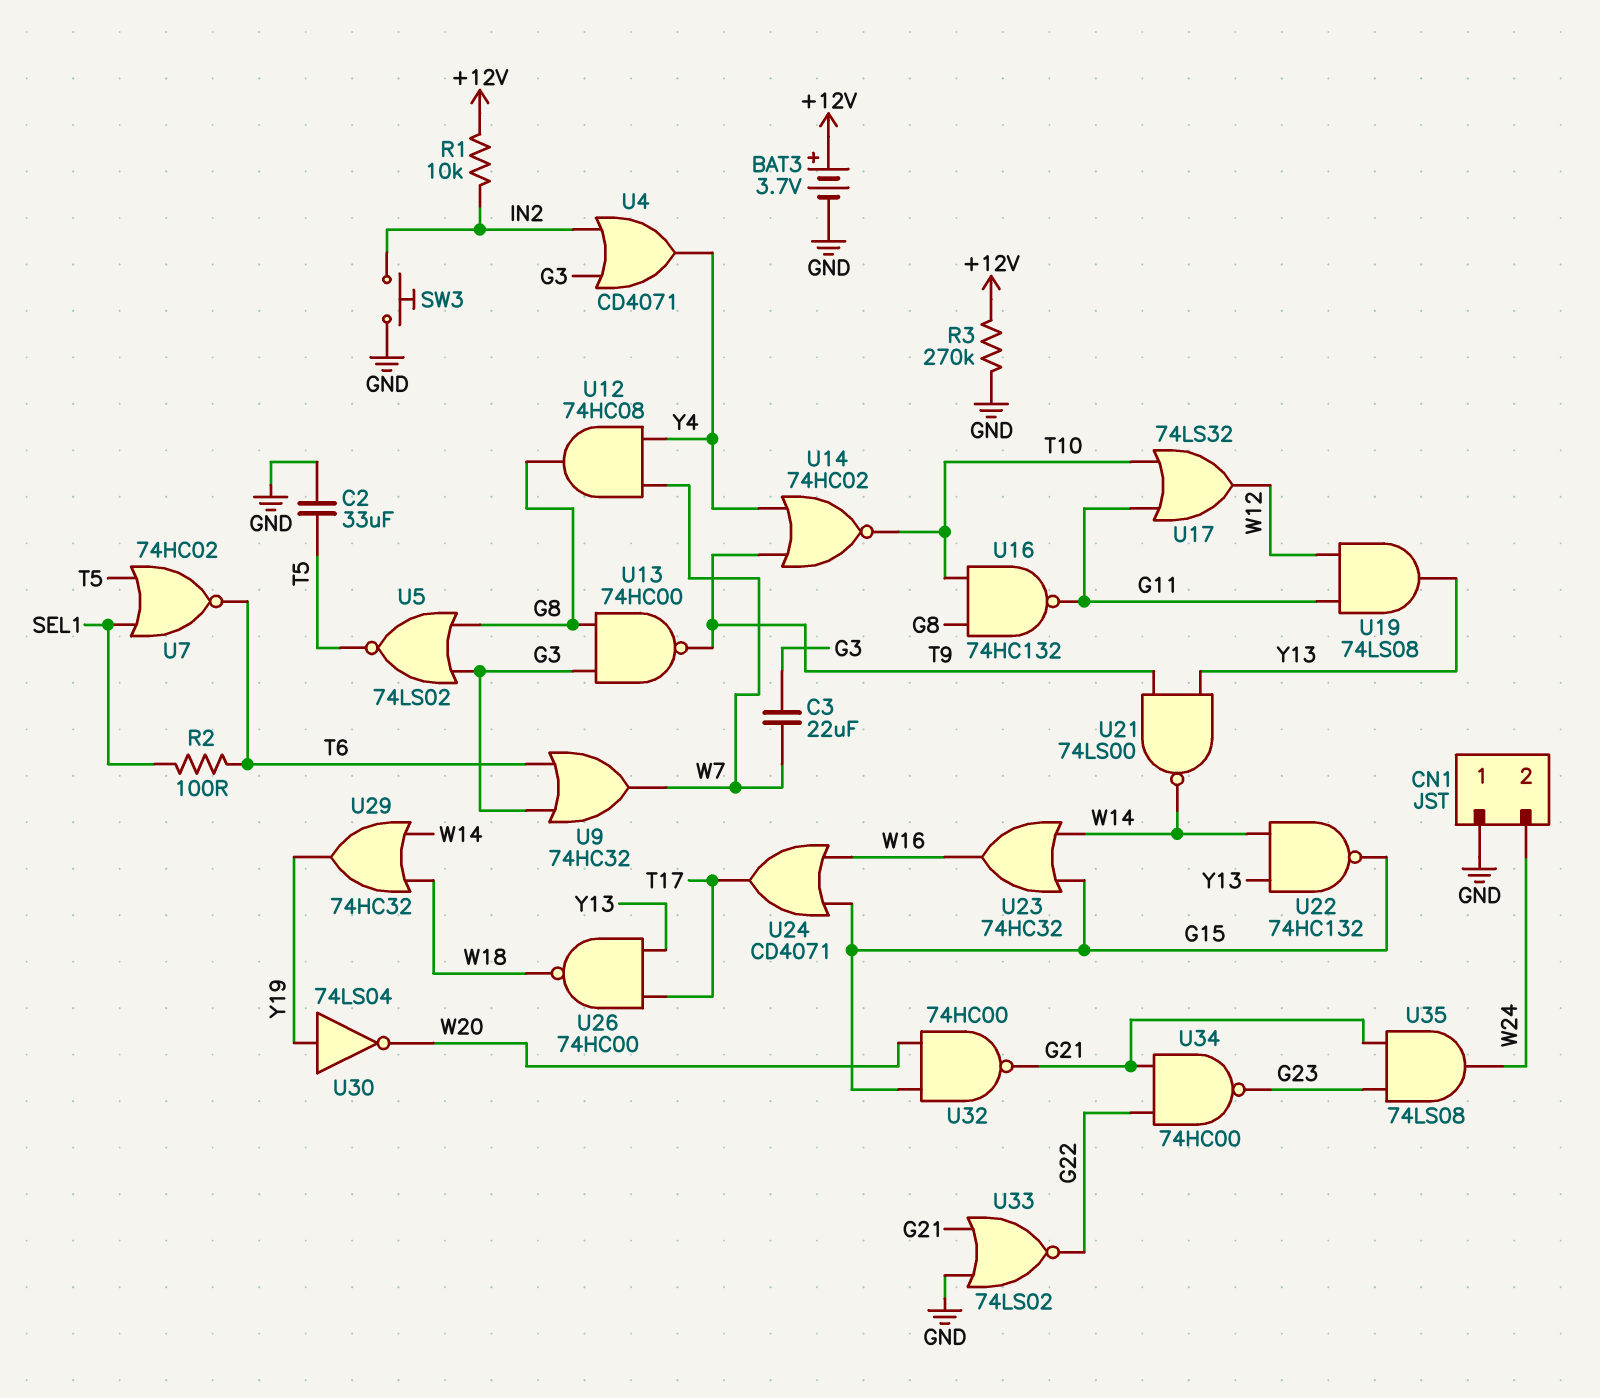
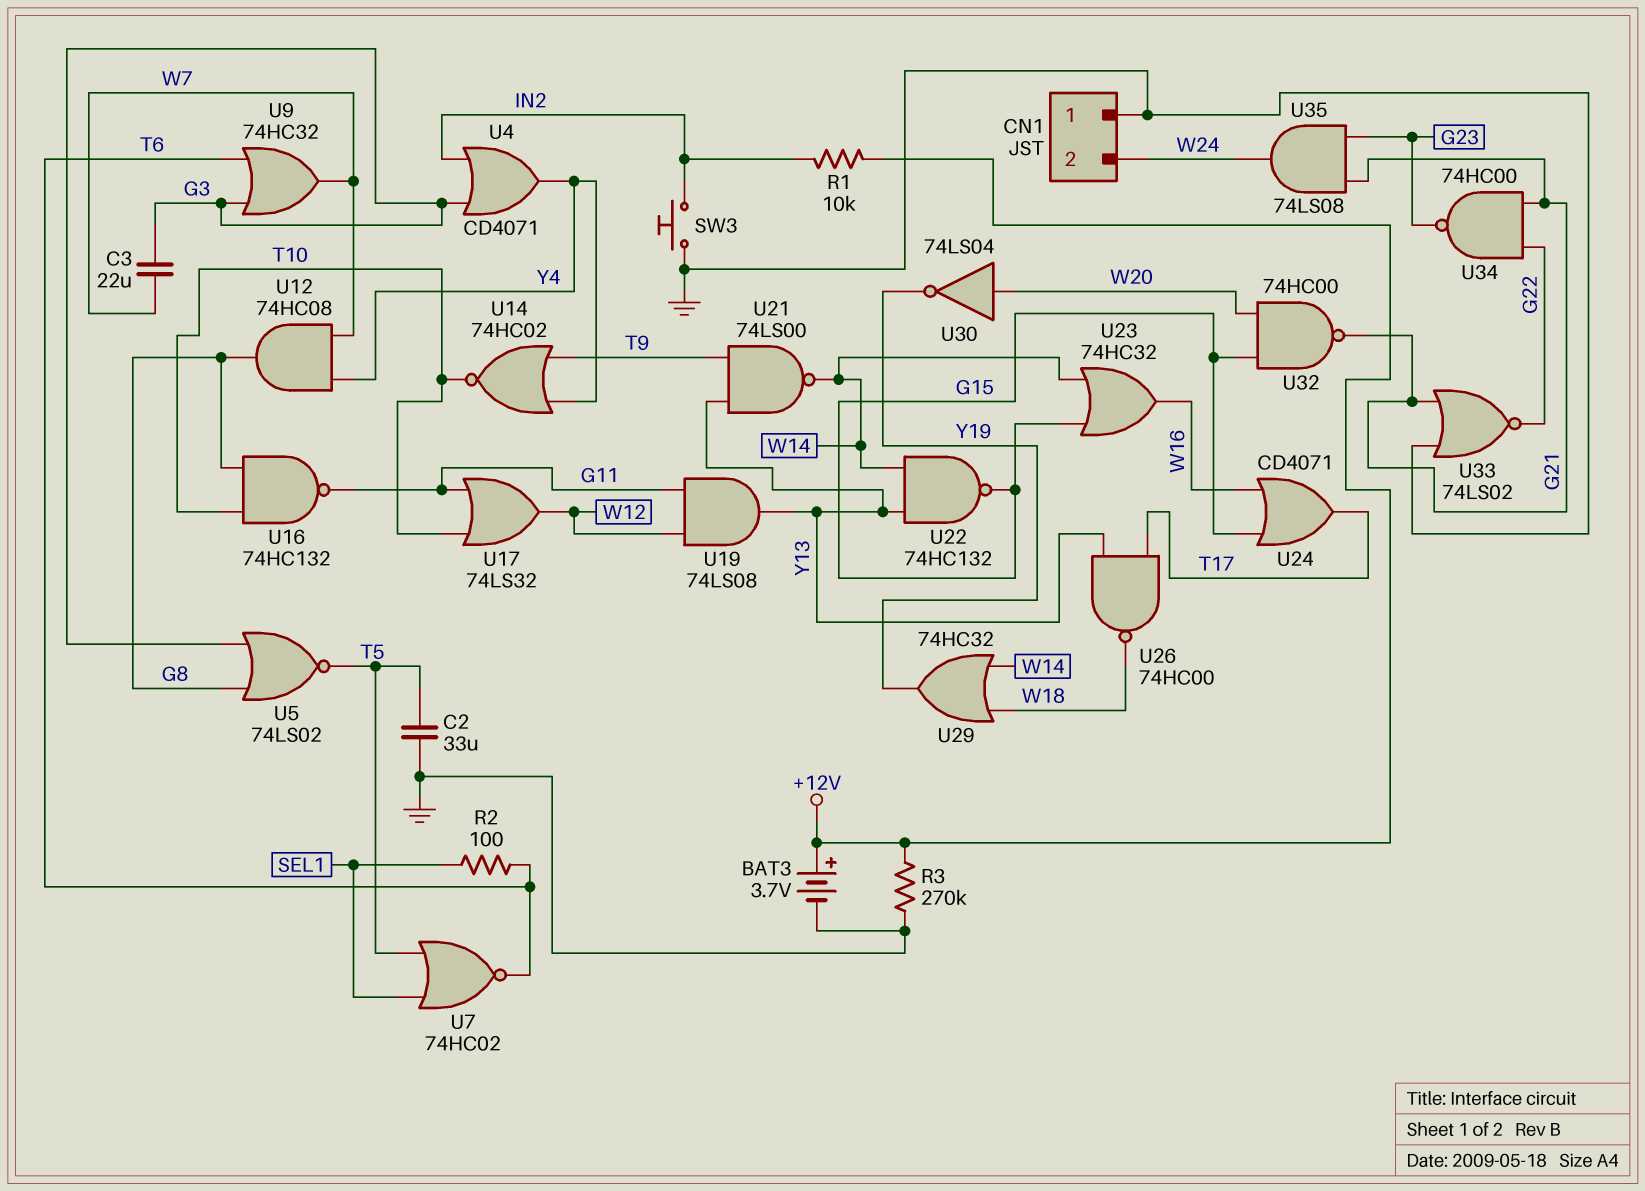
U13: NAND 74HC00 (in G3, in G8, out T9) -> none
U30: NOT 74LS04 (in Y19, out W20) -> NOT 74LS04 (in W20, out Y19)

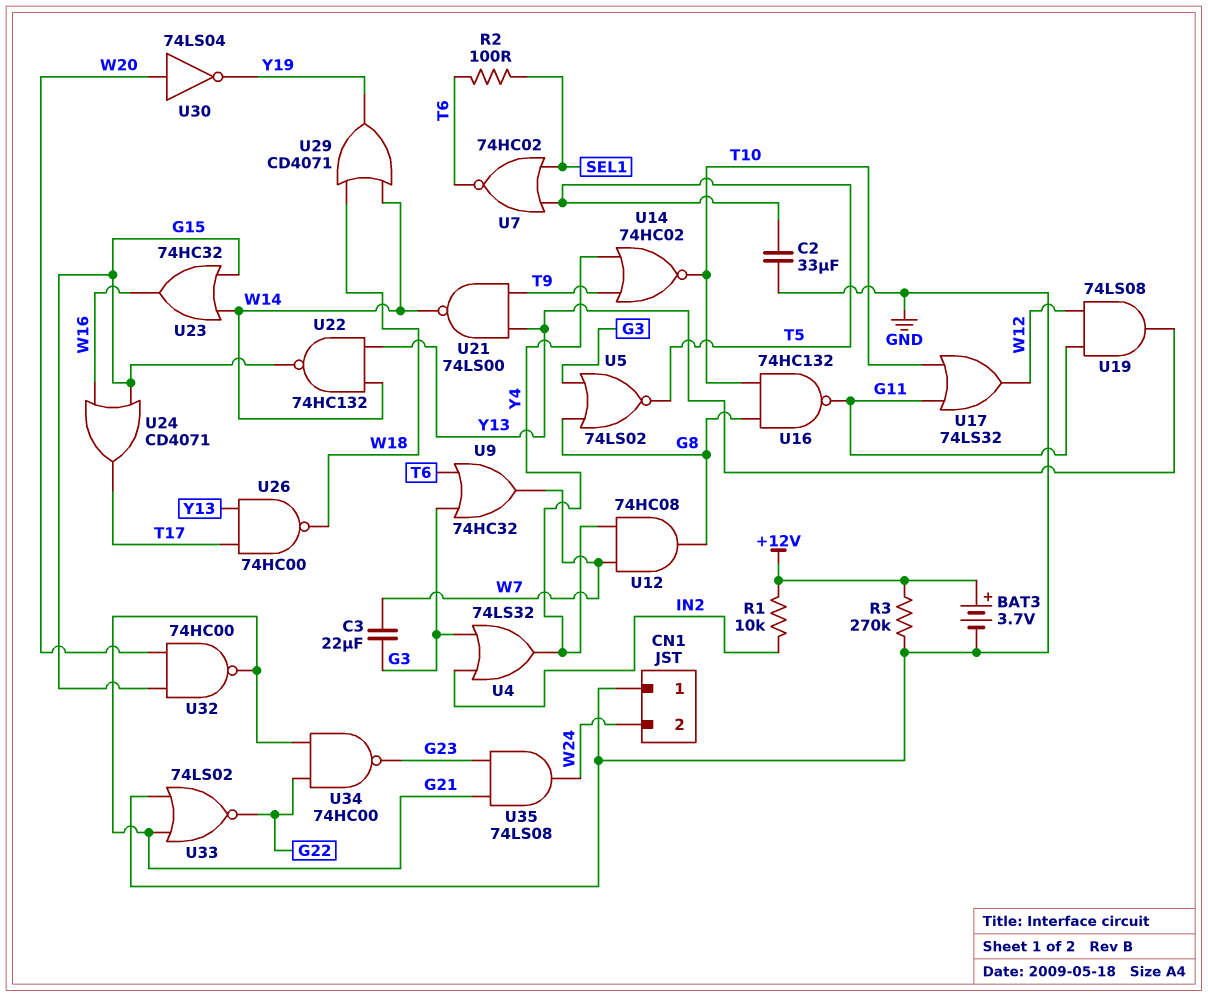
SW3: button (GND, IN2) -> none
U4: OR CD4071 (in G3, in IN2, out Y4) -> OR 74LS32 (in G3, in IN2, out Y4)
U29: OR 74HC32 (in W14, in W18, out Y19) -> OR CD4071 (in W14, in W18, out Y19)

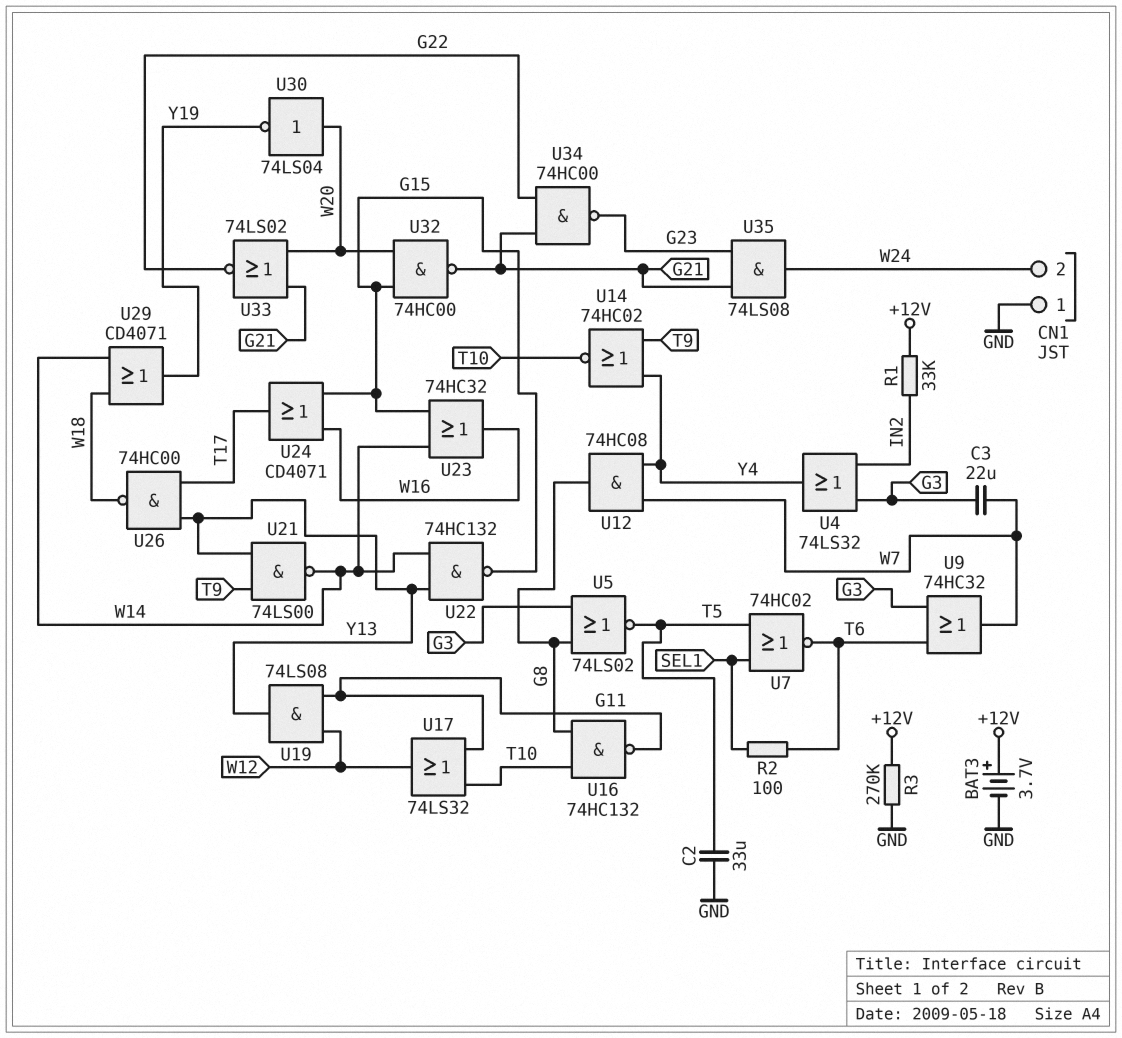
R1: 10k (+12V, IN2) -> 33k (+12V, IN2)
U33: NOR 74LS02 (in G21, in GND, out G22) -> NOR 74LS02 (in G21, in W20, out G22)

